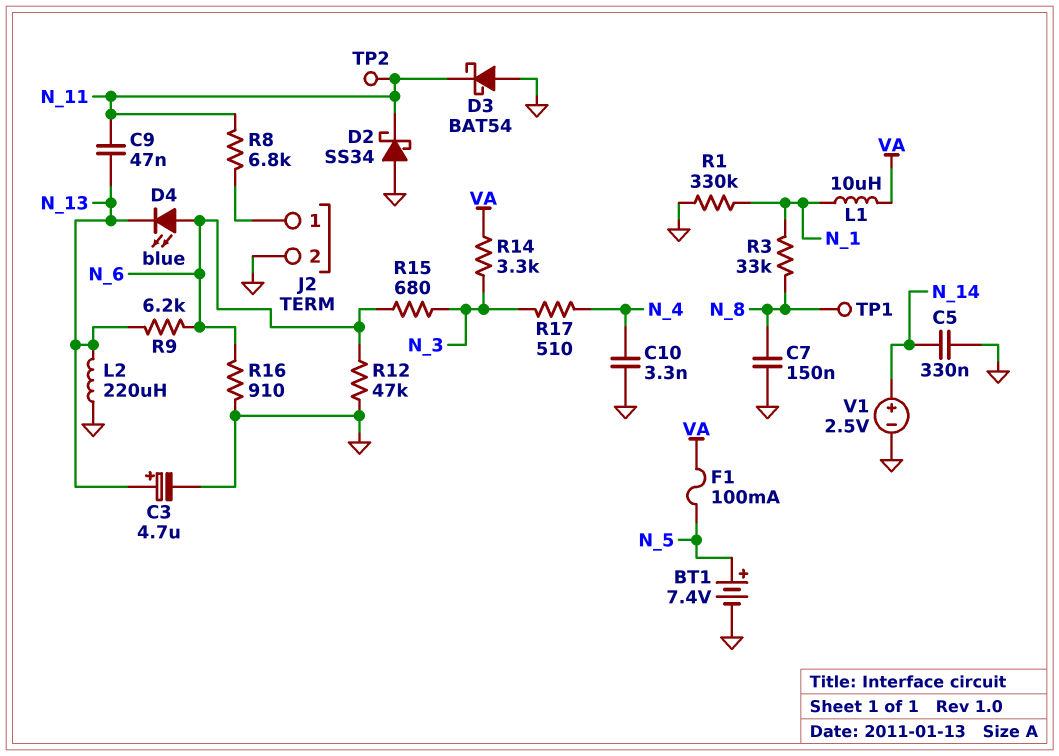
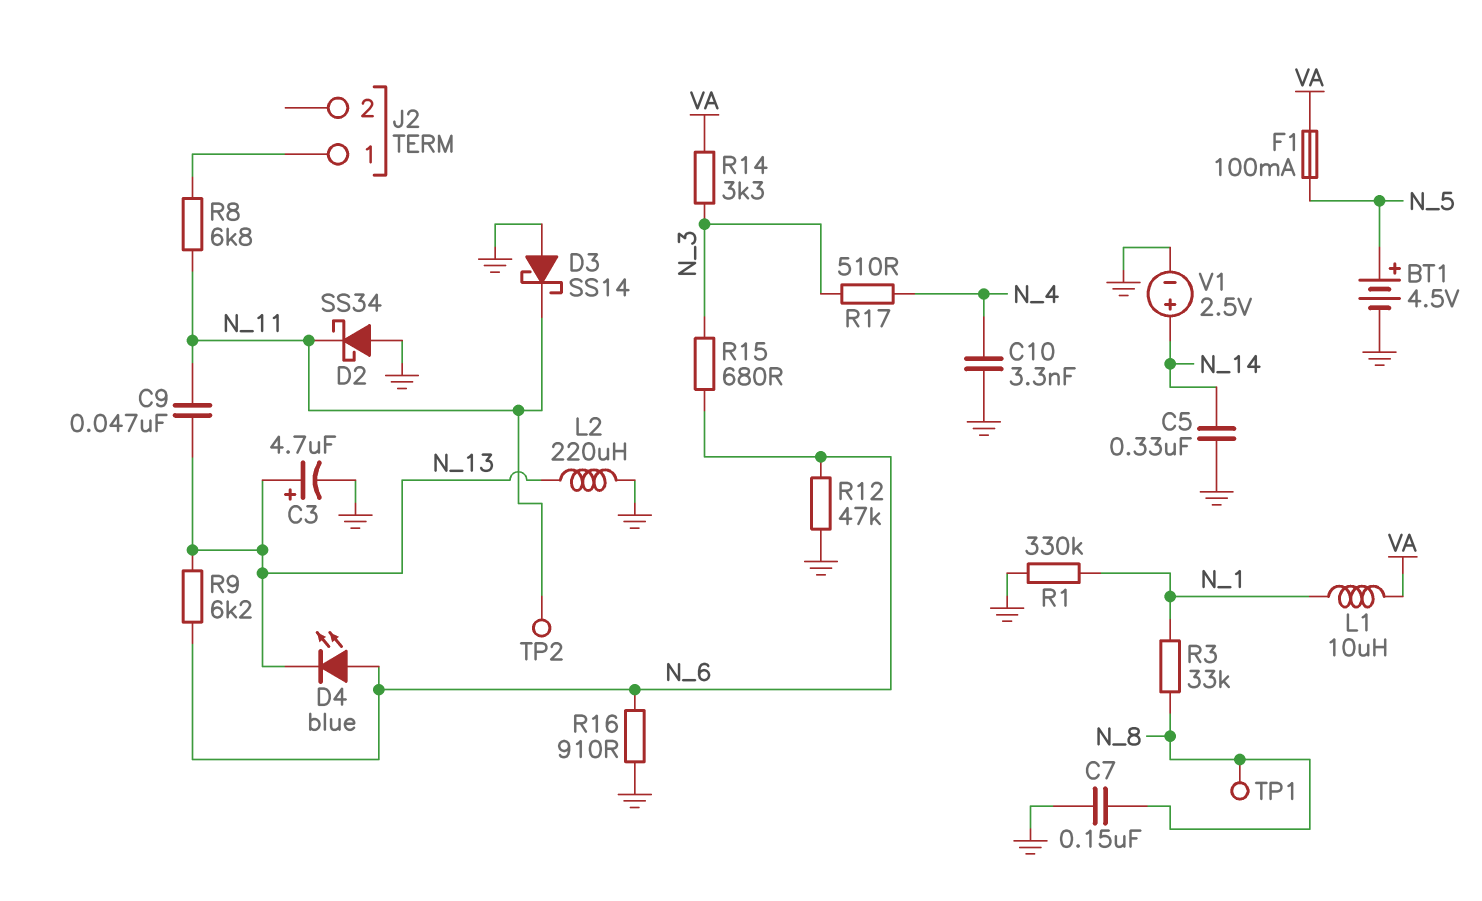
BT1: 7.4V (plus N_5, minus GND) -> 4.5V (plus N_5, minus GND)
D3: schottky BAT54 (A GND, K N_11) -> schottky SS14 (A GND, K N_11)
J2 pin 2: GND -> none

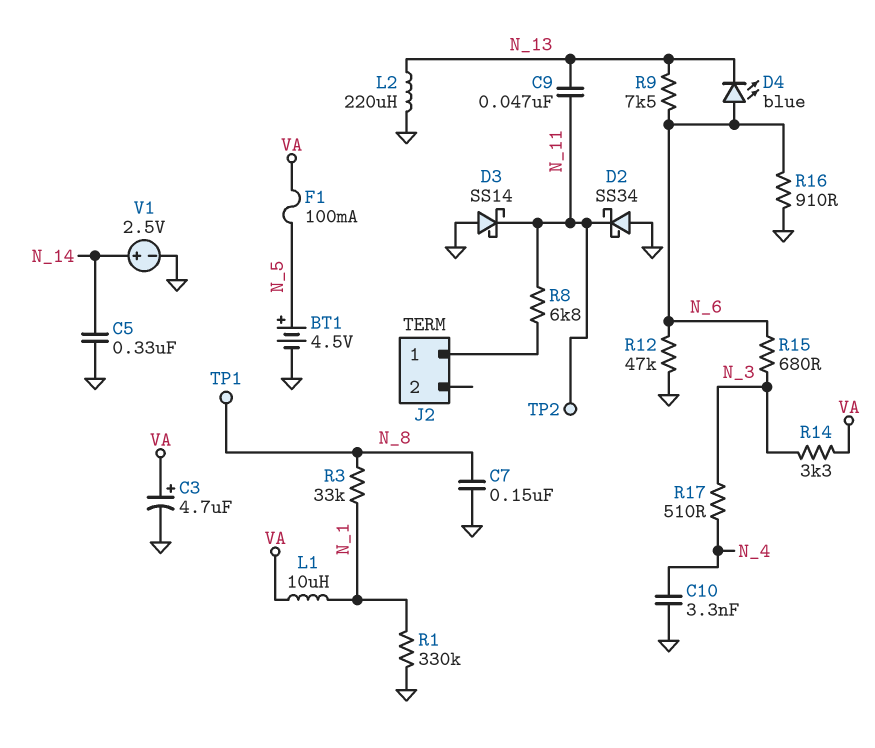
C3: 4.7uF (plus N_13, minus GND) -> 4.7uF (plus VA, minus GND)
R9: 6.2k (N_6, N_13) -> 7.5k (N_6, N_13)

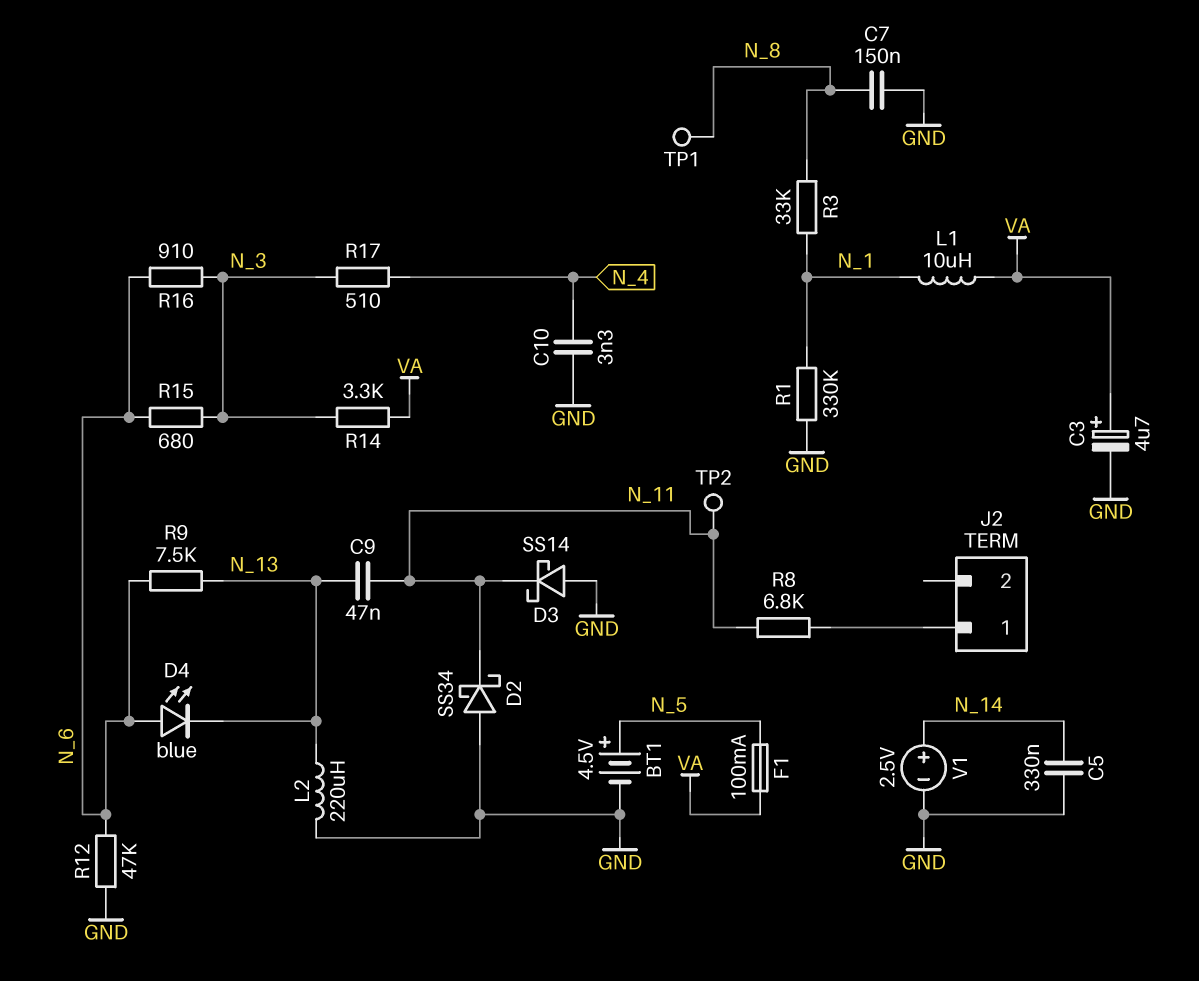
R16: 910 (GND, N_6) -> 910 (N_3, N_6)

